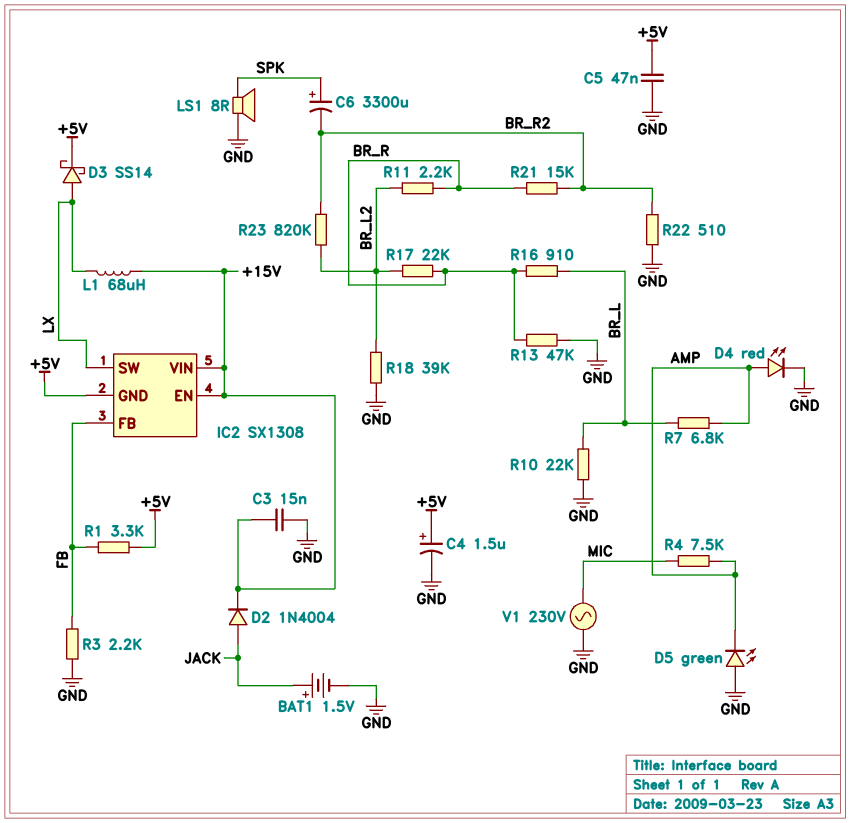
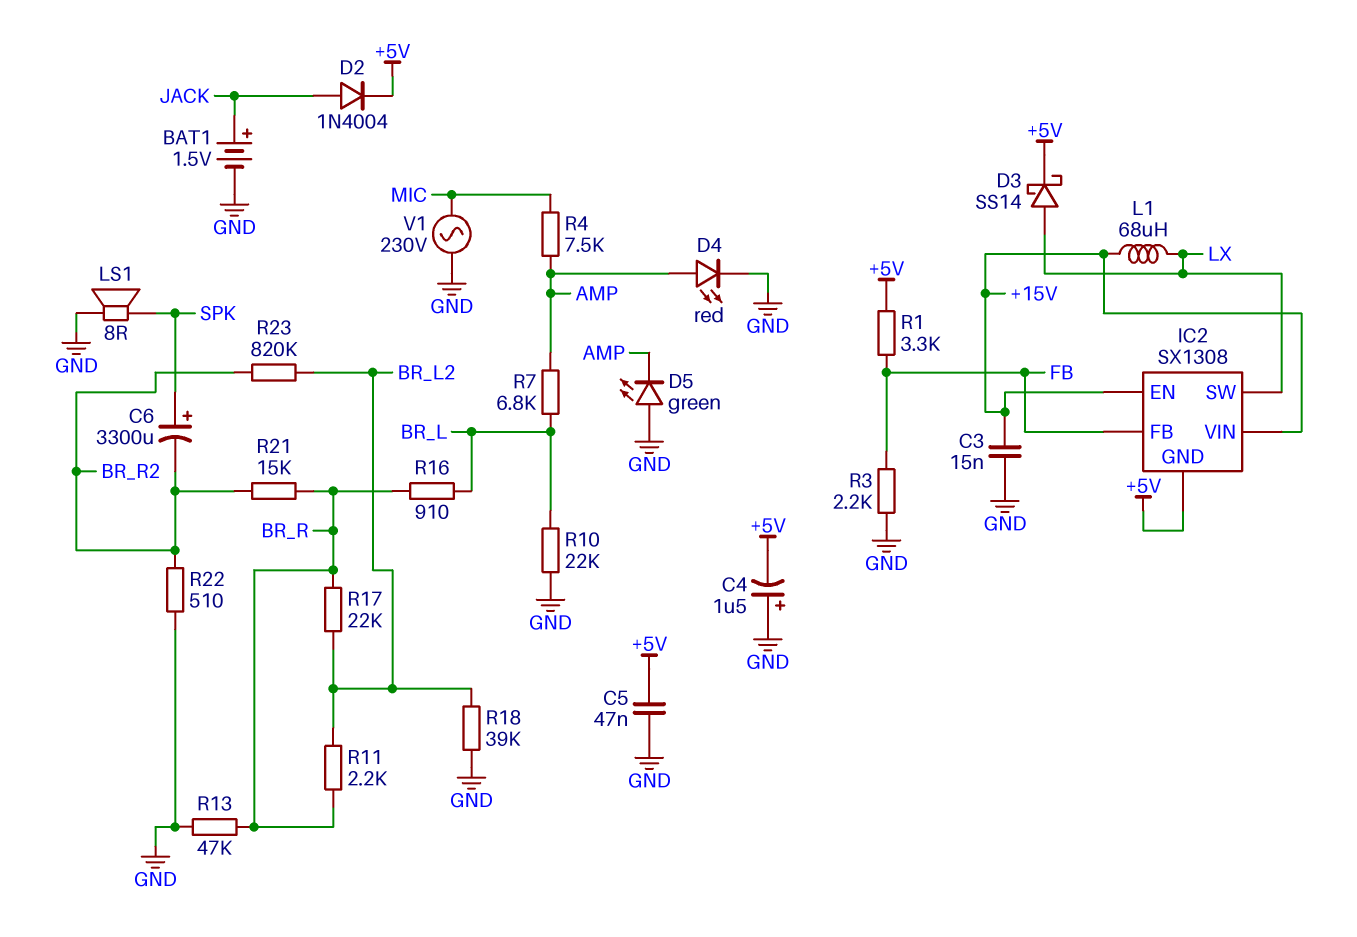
C4: 1.5uF (plus +5V, minus GND) -> 1.5uF (plus GND, minus +5V)
D2: diode 1N4004 (A JACK, K +15V) -> diode 1N4004 (A JACK, K +5V)

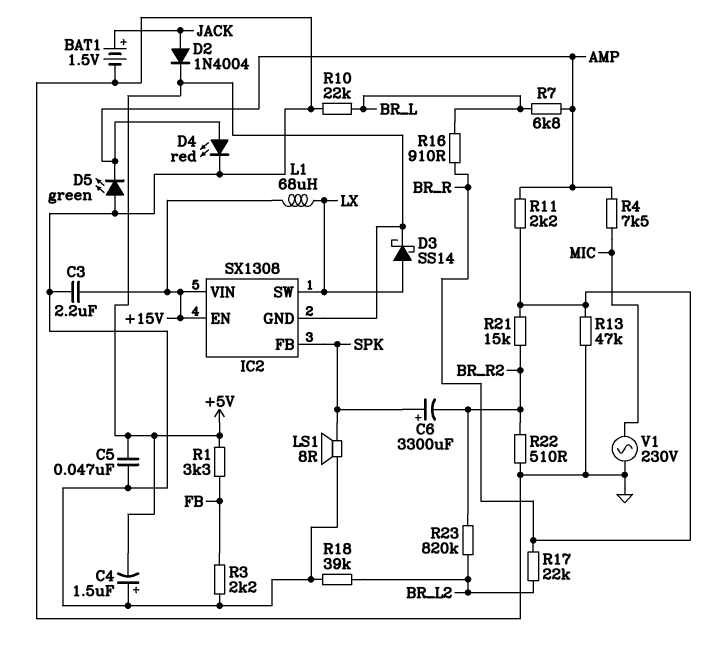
C3: 15nF (+15V, GND) -> 2.2uF (+15V, GND)
IC2 pin FB: FB -> SPK
R11: 2.2k (BR_L2, BR_R) -> 2.2k (AMP, BR_R)

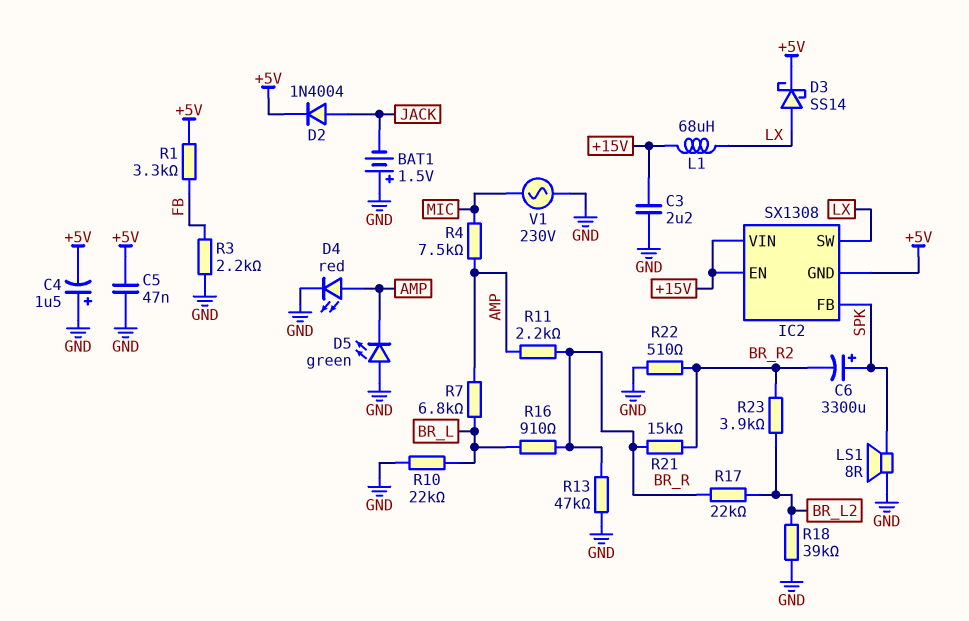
BAT1: 1.5V (plus JACK, minus GND) -> 1.5V (plus GND, minus JACK)
R23: 820k (BR_L2, BR_R2) -> 3.9k (BR_L2, BR_R2)

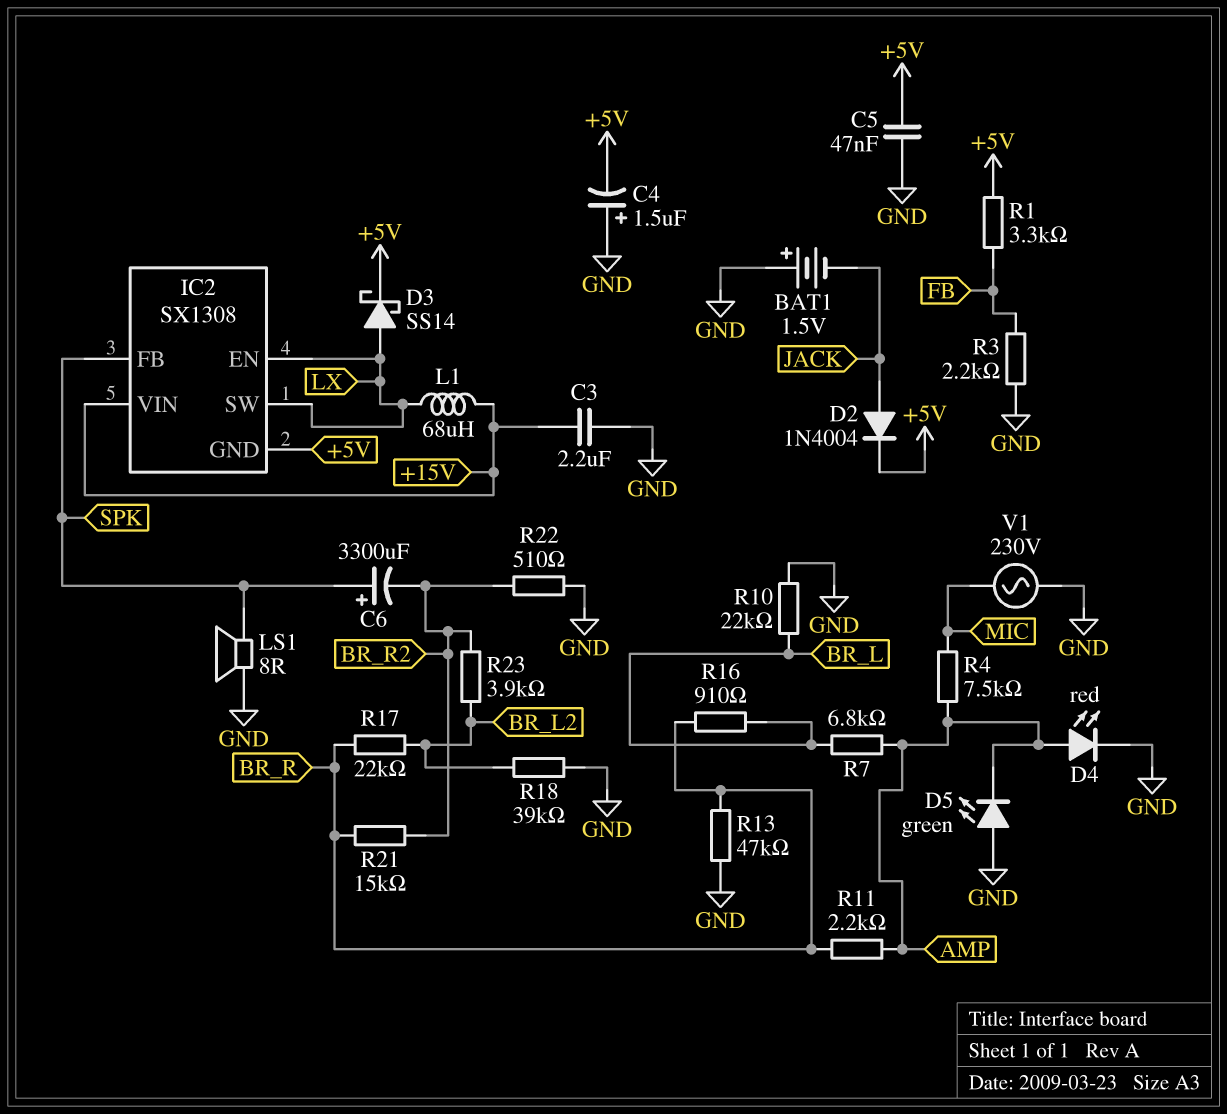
IC2 pin EN: +15V -> LX

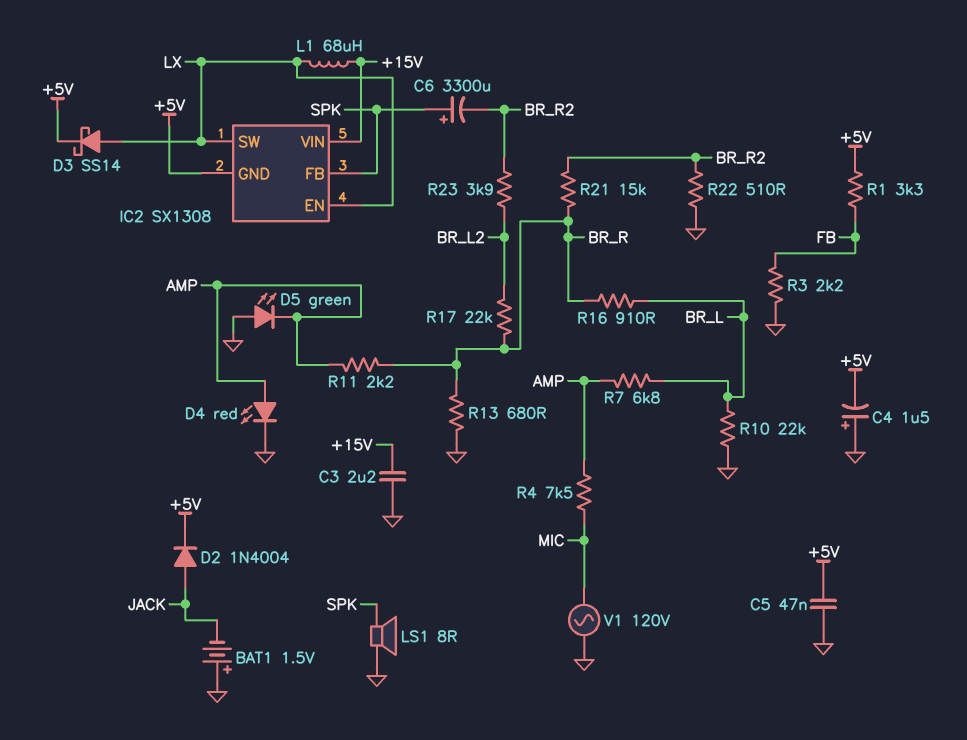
R13: 47k (BR_R, GND) -> 680 (BR_R, GND)
R18: 39k (BR_L2, GND) -> none
V1: AC 230V (GND, MIC) -> AC 120V (GND, MIC)

